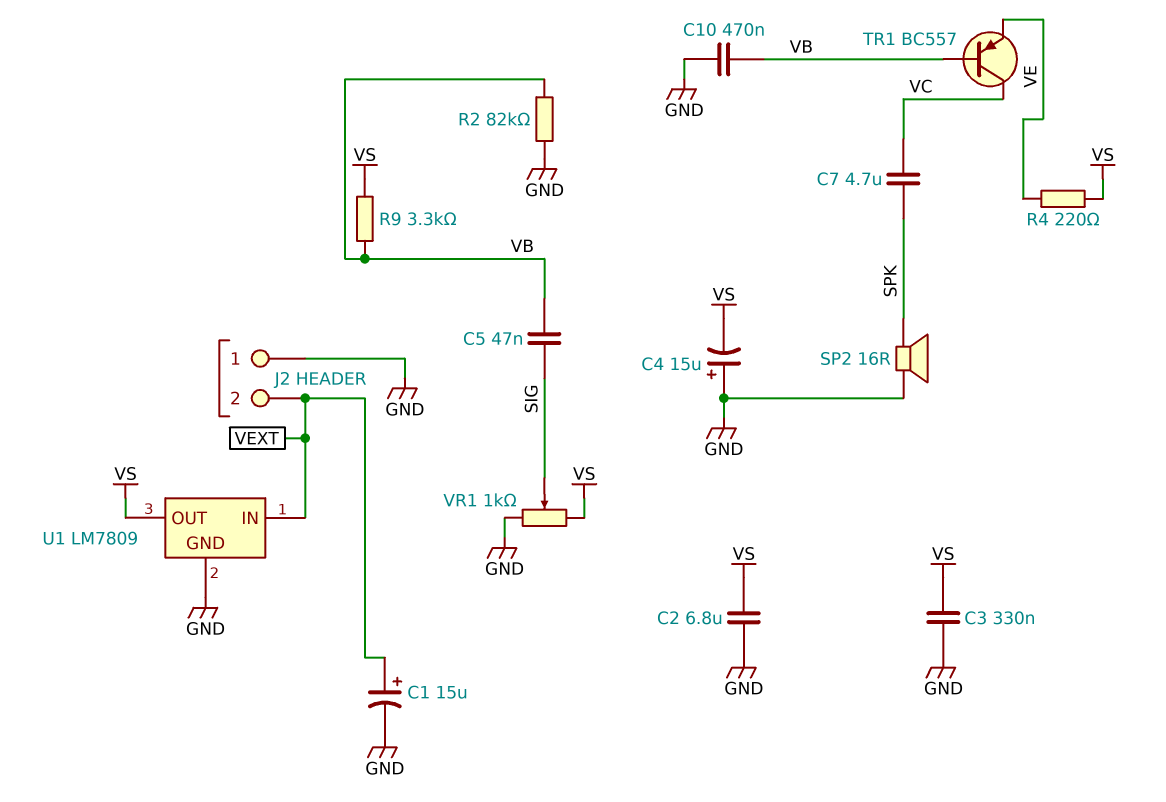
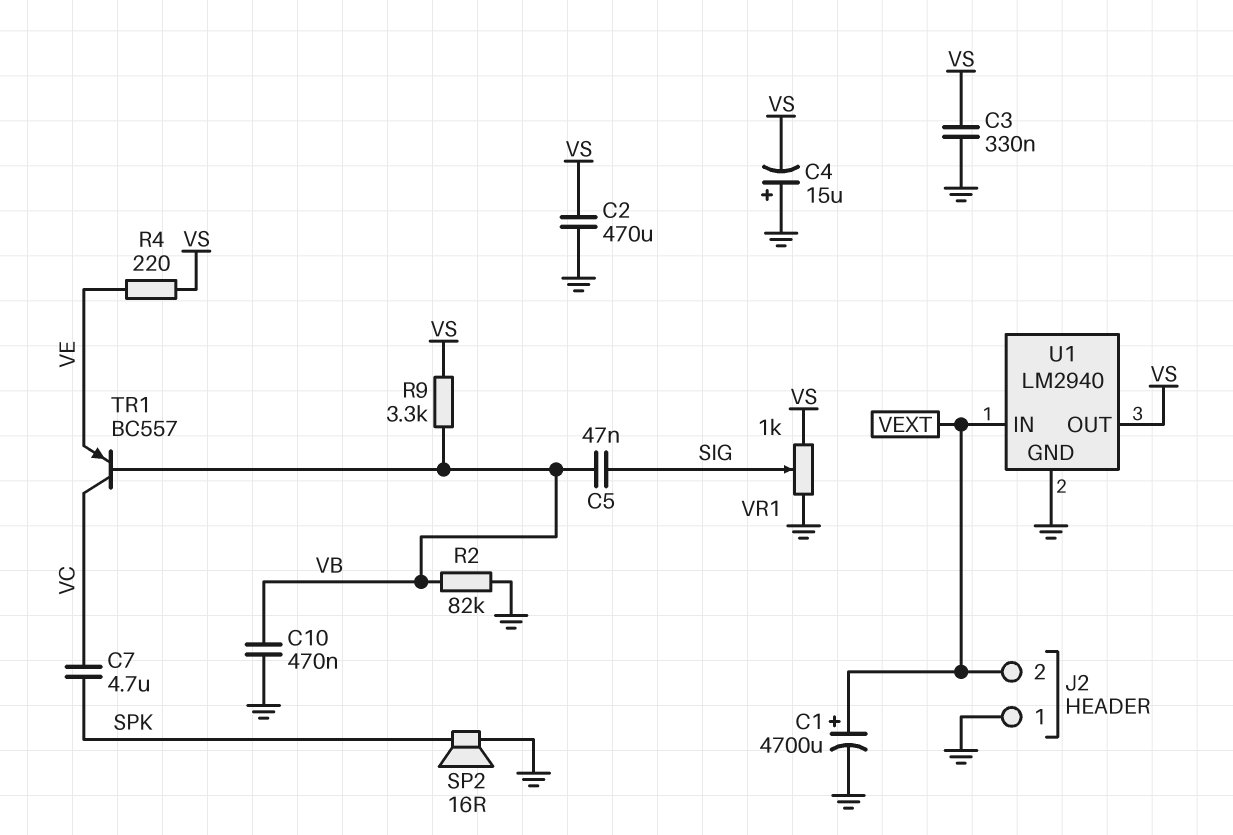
C1: 15uF (plus VEXT, minus GND) -> 4700uF (plus VEXT, minus GND)
C2: 6.8uF (GND, VS) -> 470uF (GND, VS)
U1: LM7809 -> LM2940

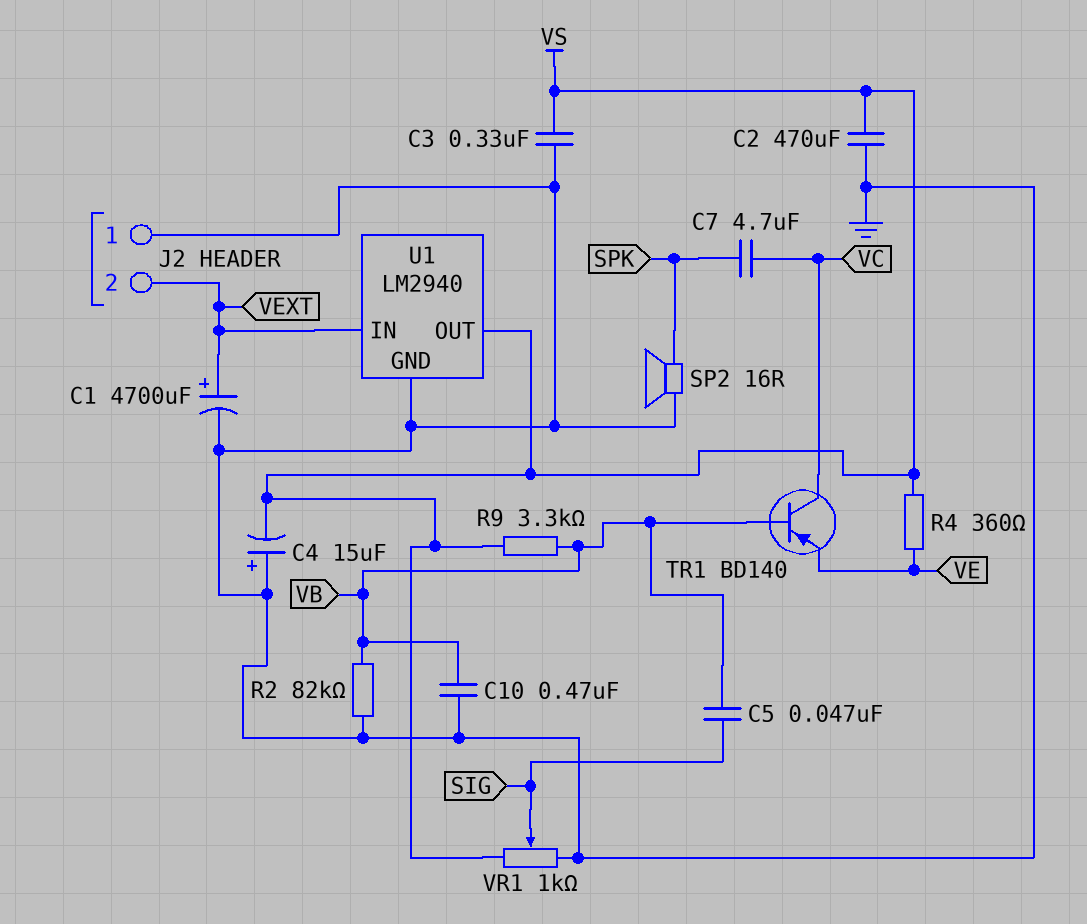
R4: 220 (VE, VS) -> 360 (VE, VS)
TR1: PNP BC557 (B VB, C VC, E VE) -> PNP BD140 (B VB, C VC, E VE)

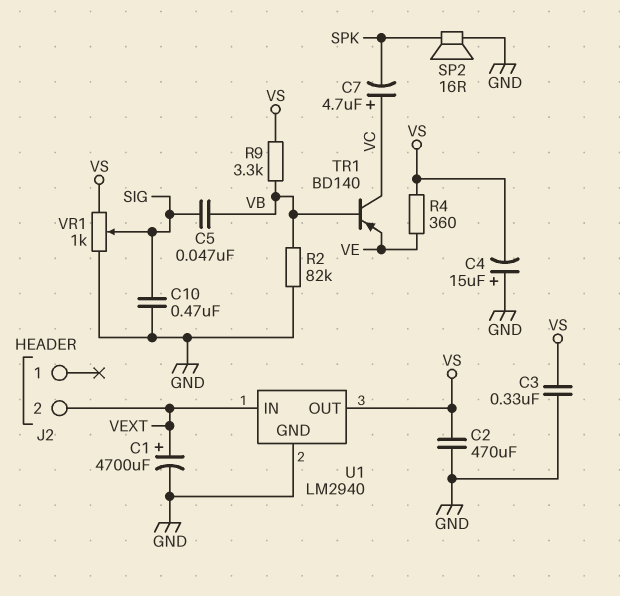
C7: 4.7uF (SPK, VC) -> 4.7uF (plus VC, minus SPK)
C10: 470nF (GND, VB) -> 470nF (GND, SIG)
J2 pin 1: GND -> none

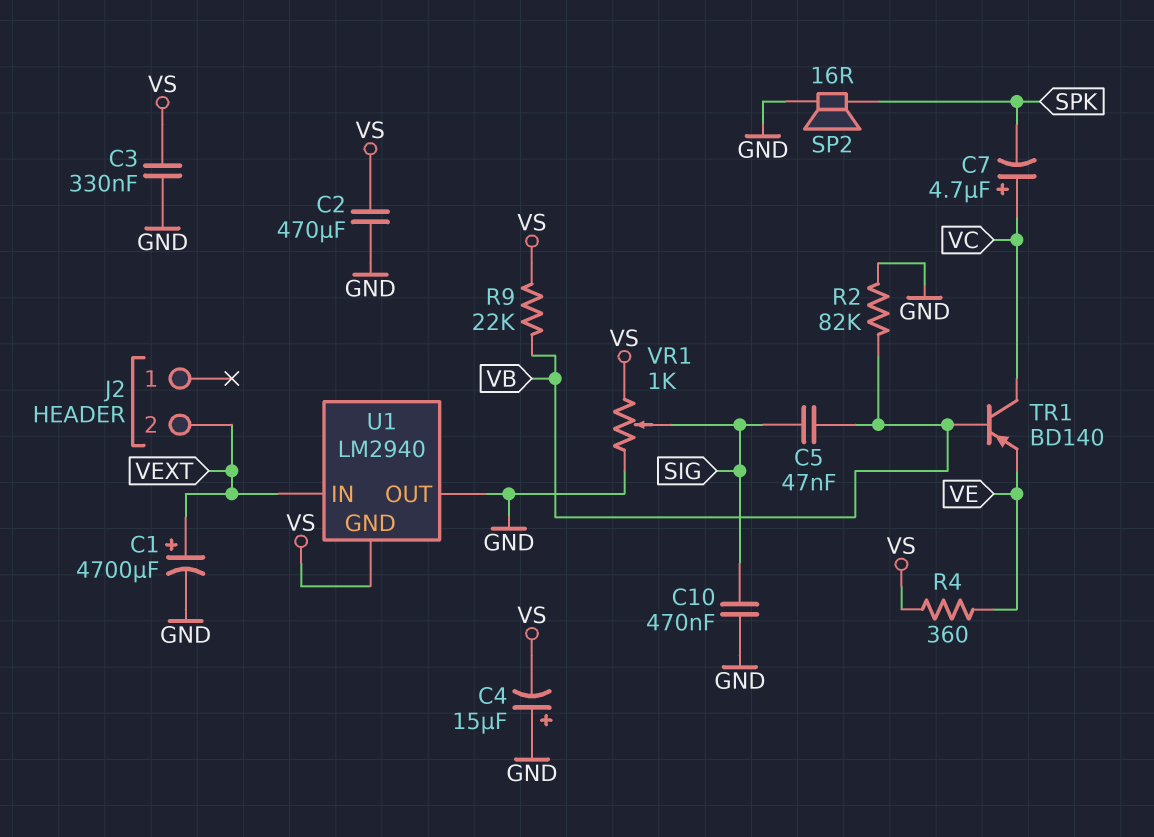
R9: 3.3k (VB, VS) -> 22k (VB, VS)
U1 pin GND: GND -> VS
U1 pin OUT: VS -> GND

